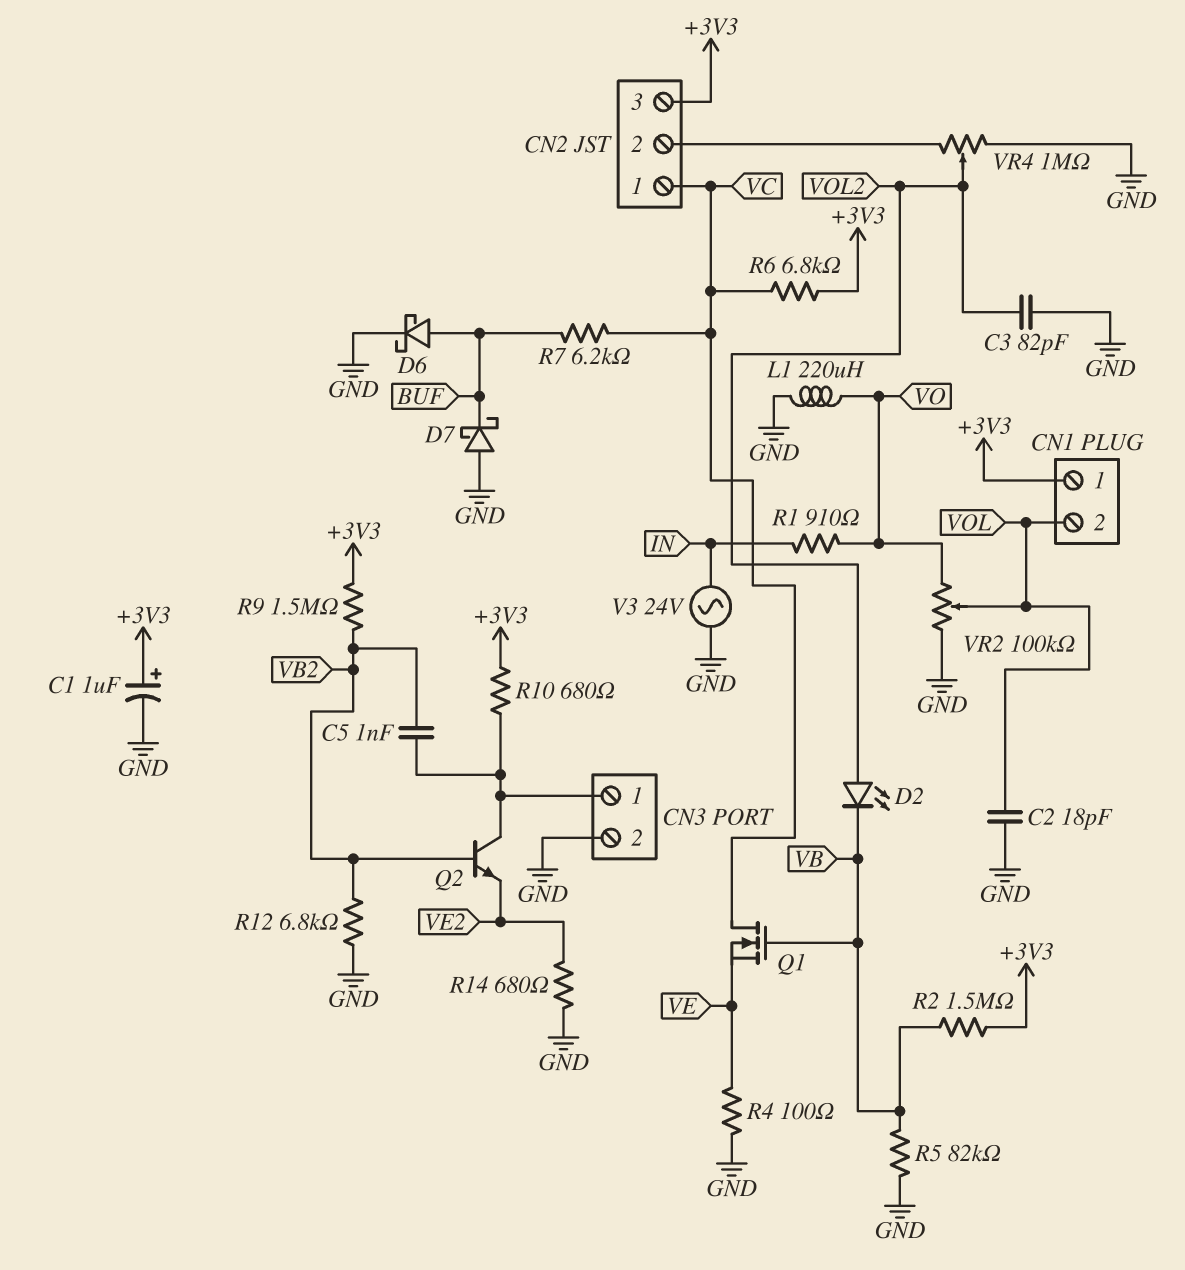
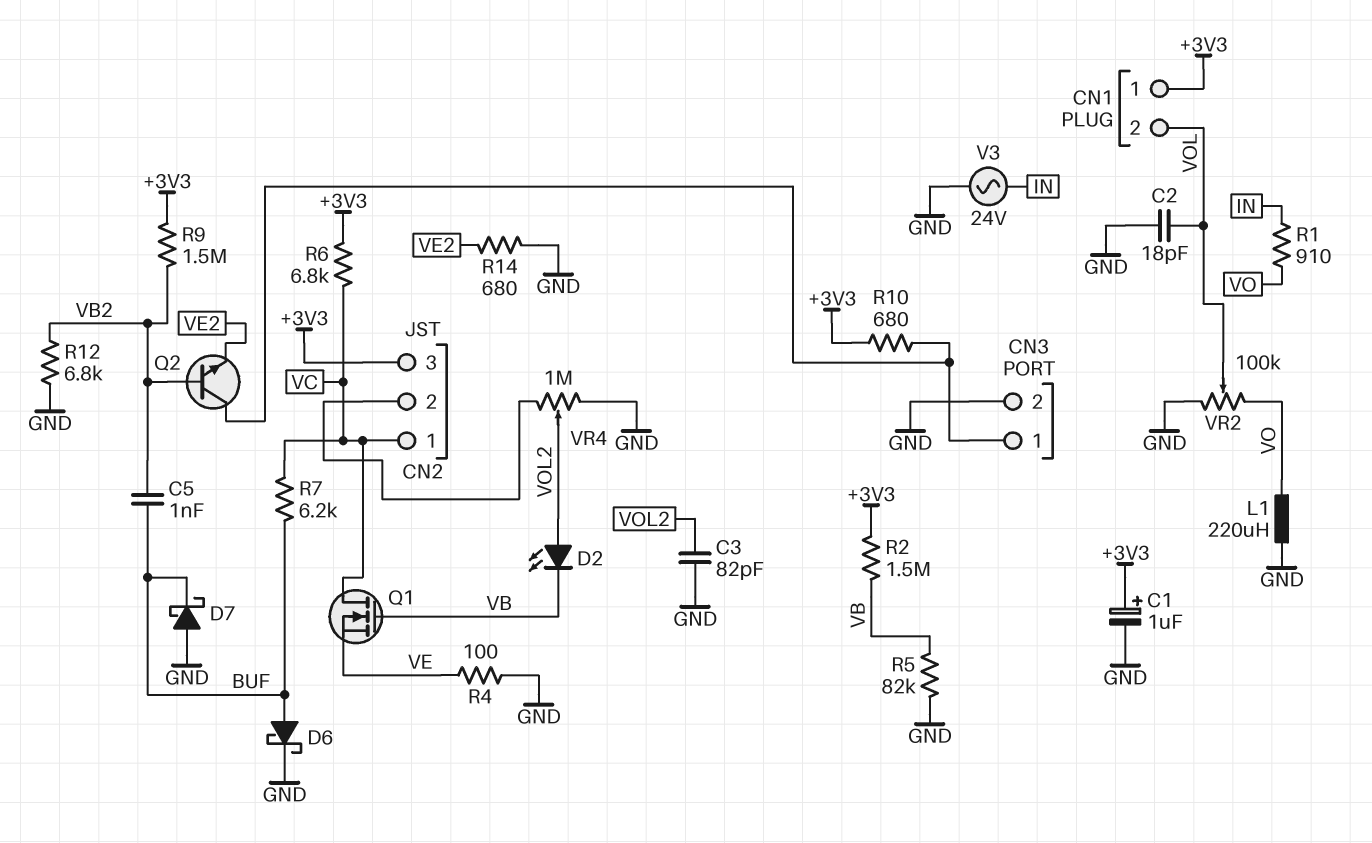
C5: 1nF (CN3/1, VB2) -> 1nF (BUF, VB2)

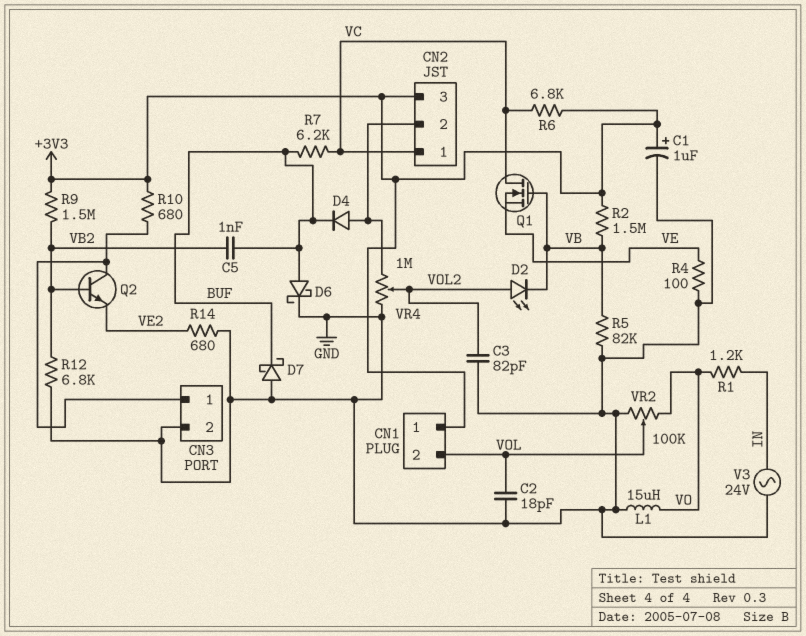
D4: none -> diode (A CN2/2, K BUF)
L1: 220uH (GND, VO) -> 15uH (GND, VO)
R1: 910 (IN, VO) -> 1.2k (IN, VO)

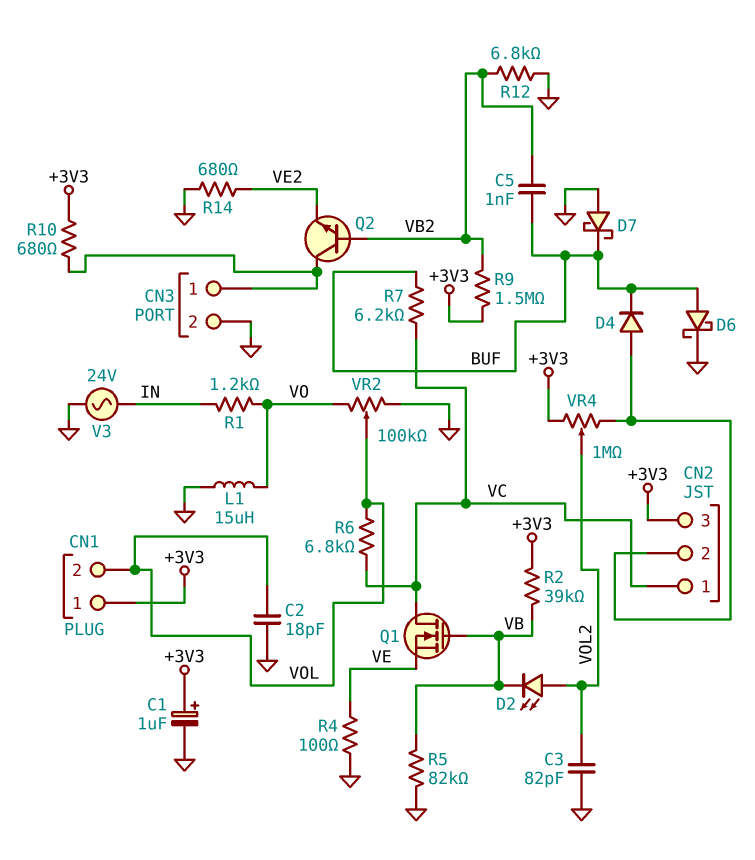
R2: 1.5M (+3V3, VB) -> 39k (+3V3, VB)
R6: 6.8k (+3V3, VC) -> 6.8k (VC, VOL)
VR4: 1M (CN2/2, GND, wiper VOL2) -> 1M (+3V3, CN2/2, wiper VOL2)

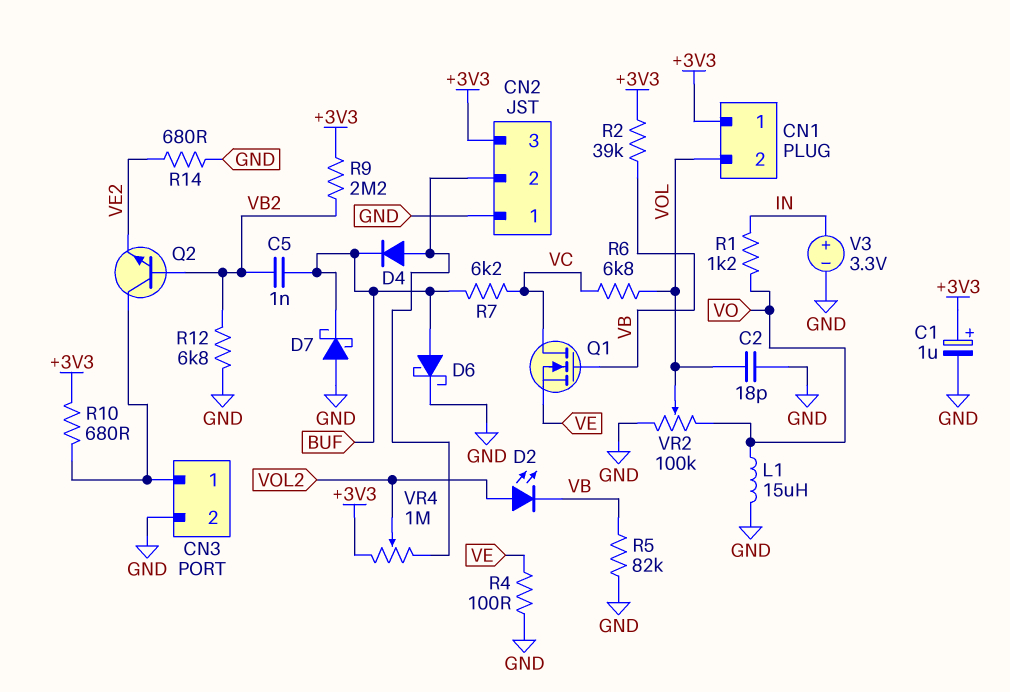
C3: 82pF (GND, VOL2) -> none
CN2 pin 1: VC -> GND
R9: 1.5M (+3V3, VB2) -> 2.2M (+3V3, VB2)
V3: AC 24V (GND, IN) -> 3.3V (plus IN, minus GND)

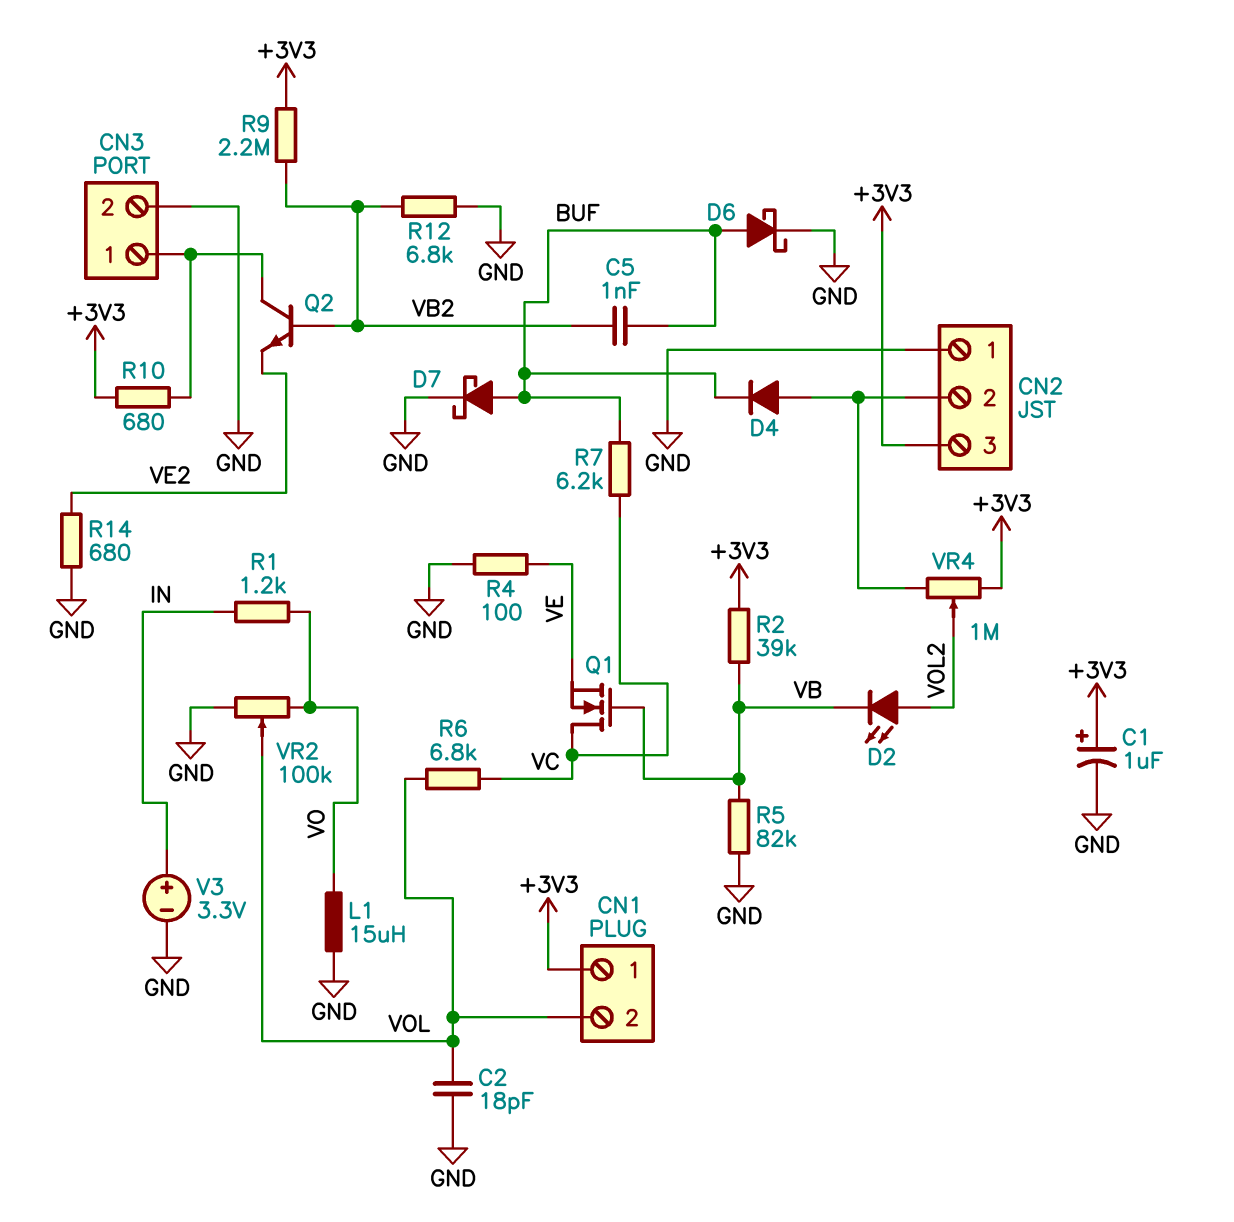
D7: schottky (A GND, K BUF) -> schottky (A BUF, K GND)

